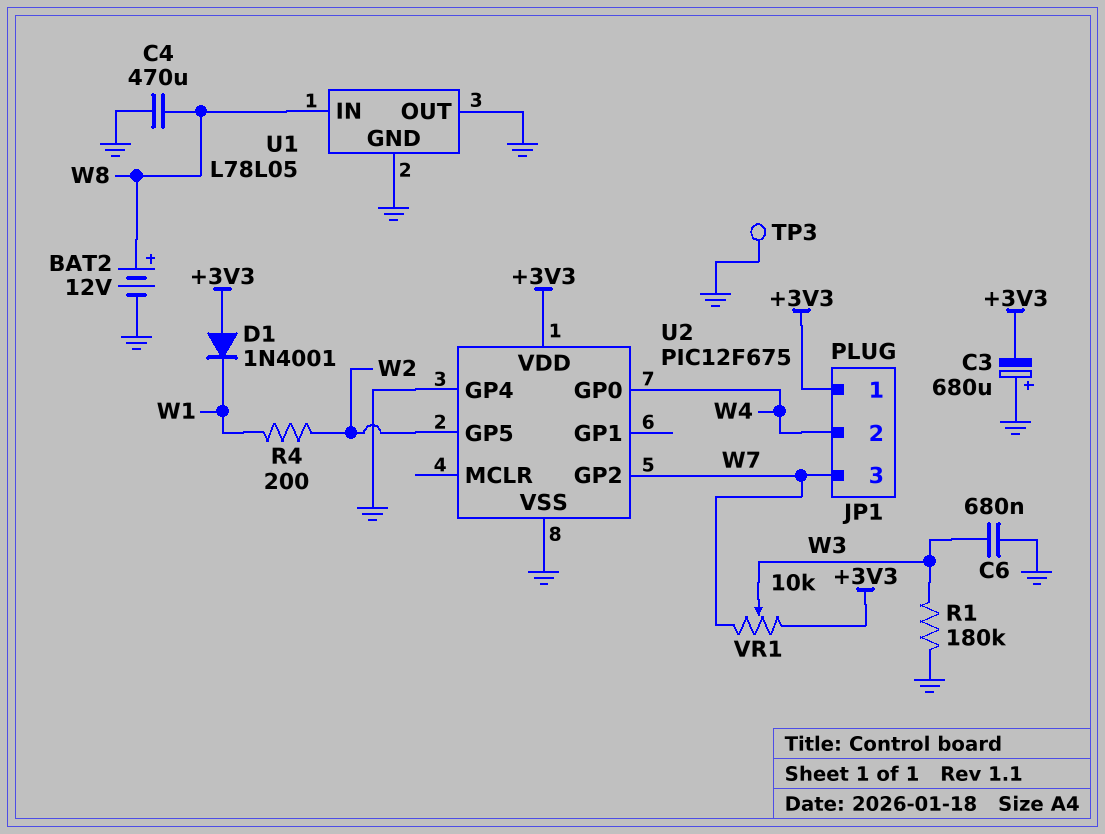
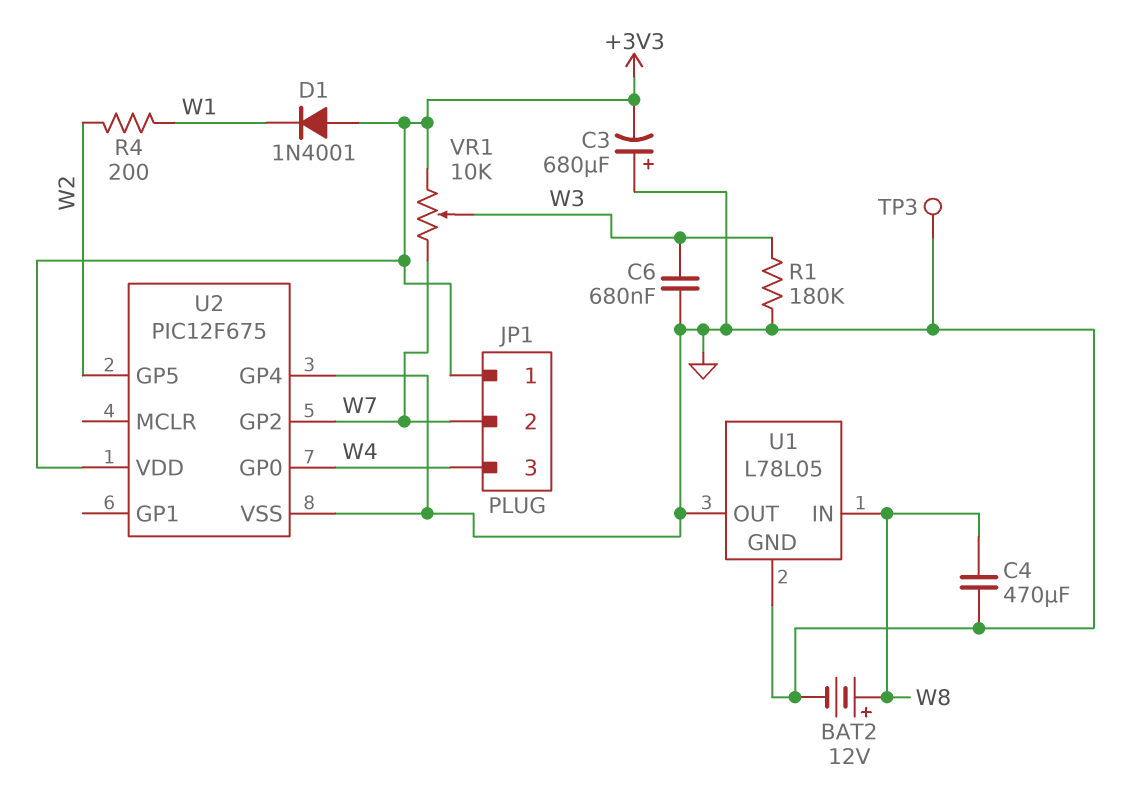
JP1 pin 2: W4 -> W7
JP1 pin 3: W7 -> W4

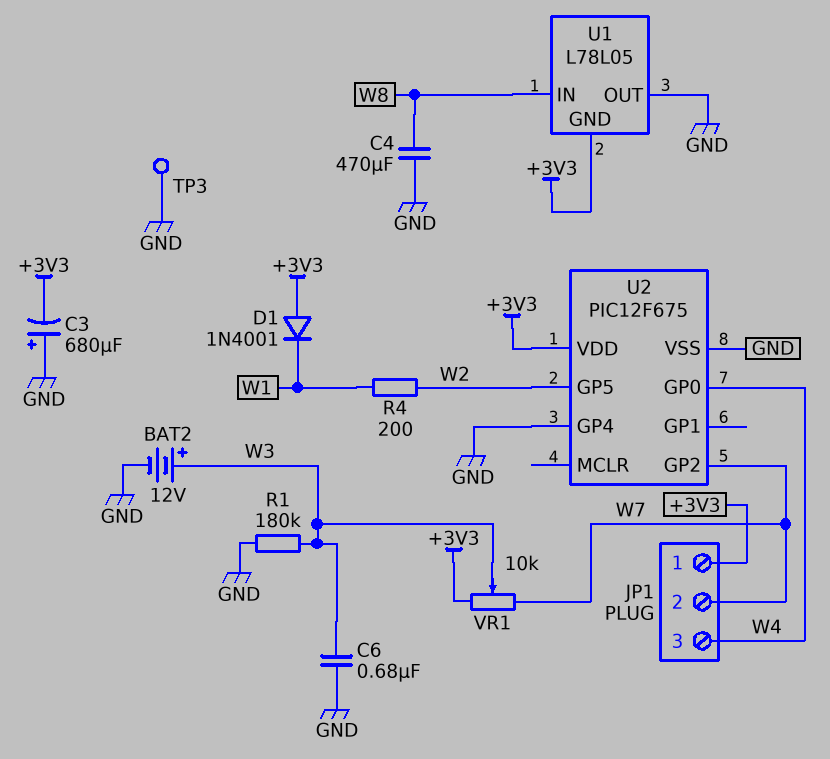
BAT2: 12V (plus W8, minus GND) -> 12V (plus W3, minus GND)
U1 pin GND: GND -> +3V3

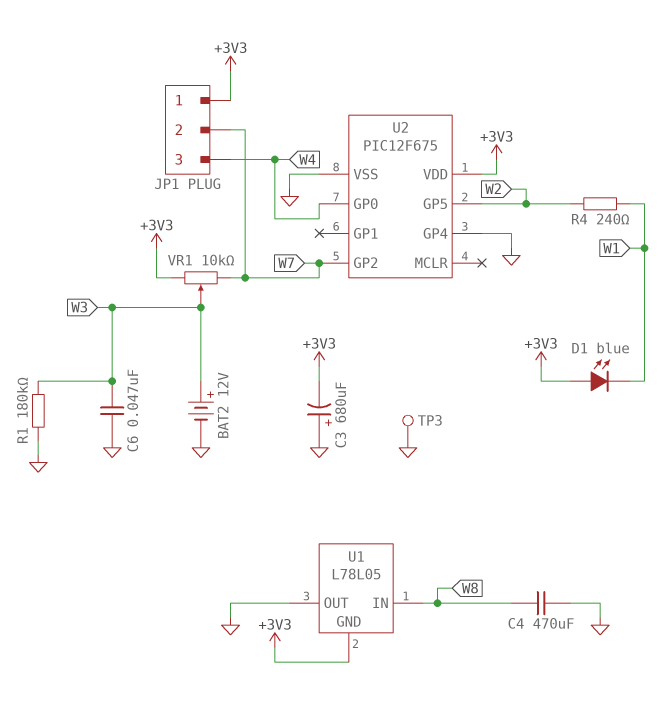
C6: 680nF (GND, W3) -> 47nF (GND, W3)
D1: diode 1N4001 (A +3V3, K W1) -> LED blue (A +3V3, K W1)
R4: 200 (W1, W2) -> 240 (W1, W2)

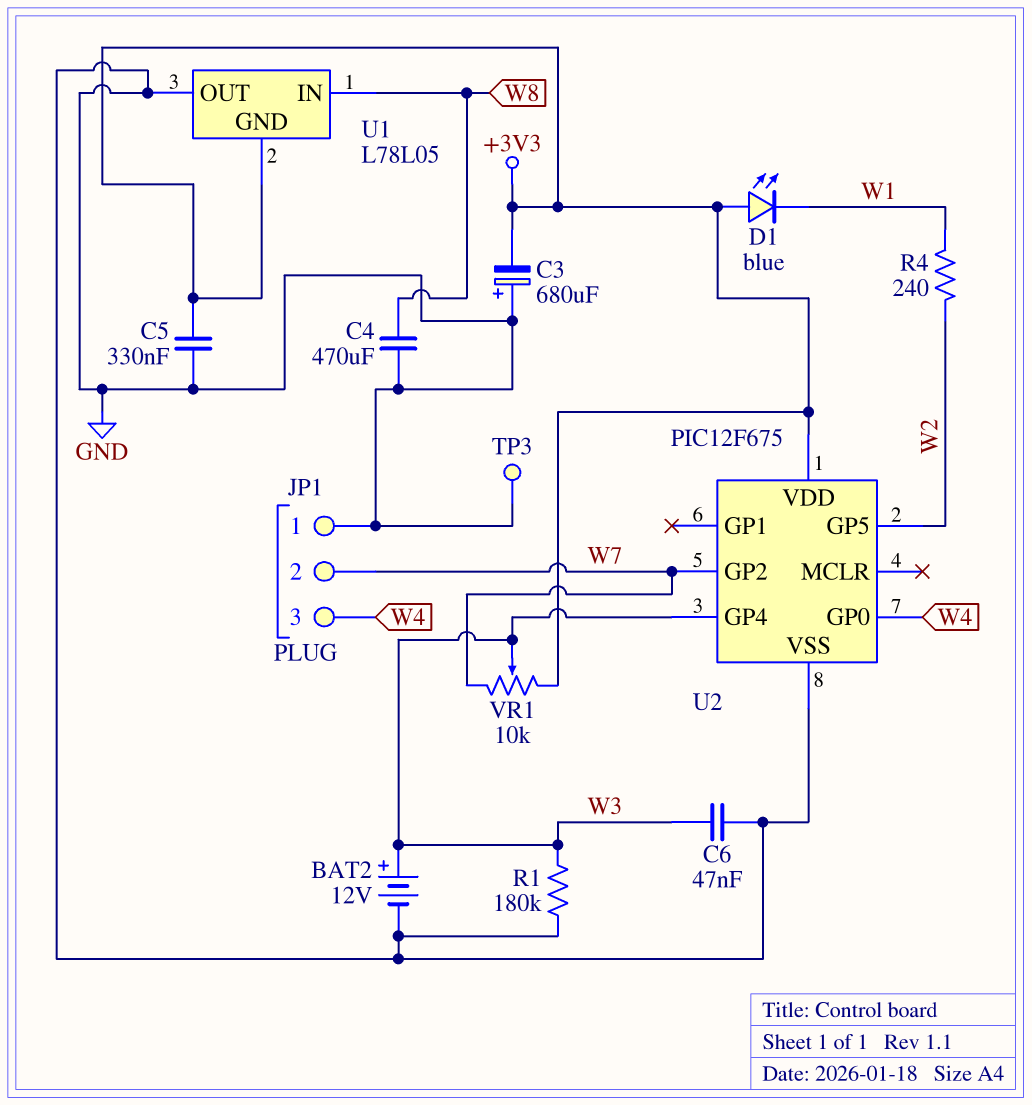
C5: none -> 330nF (+3V3, GND)
JP1 pin 1: +3V3 -> GND
U2 pin GP4: GND -> W3

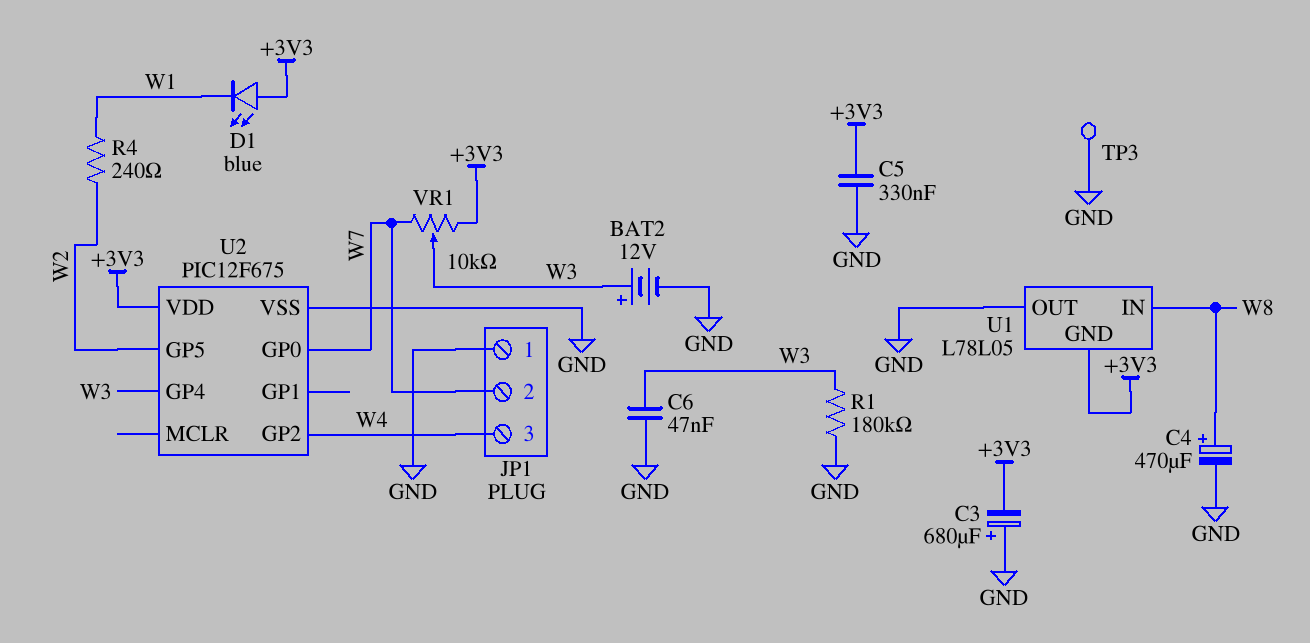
C4: 470uF (GND, W8) -> 470uF (plus W8, minus GND)
U2 pin GP0: W4 -> W7
U2 pin GP2: W7 -> W4

